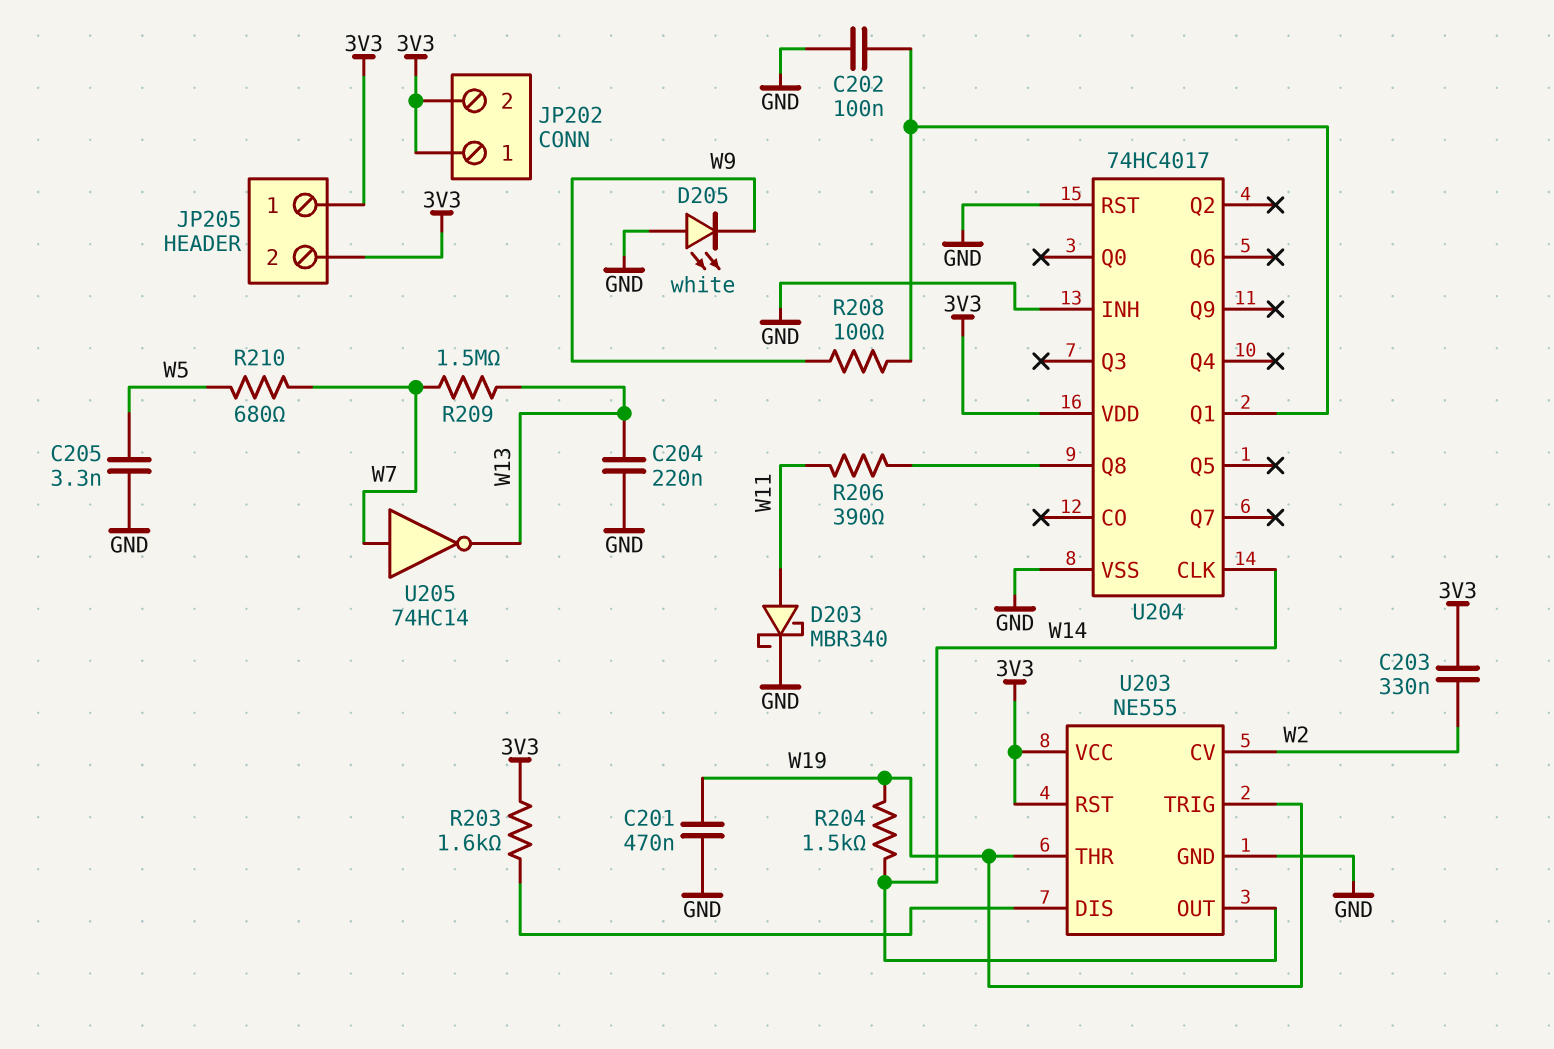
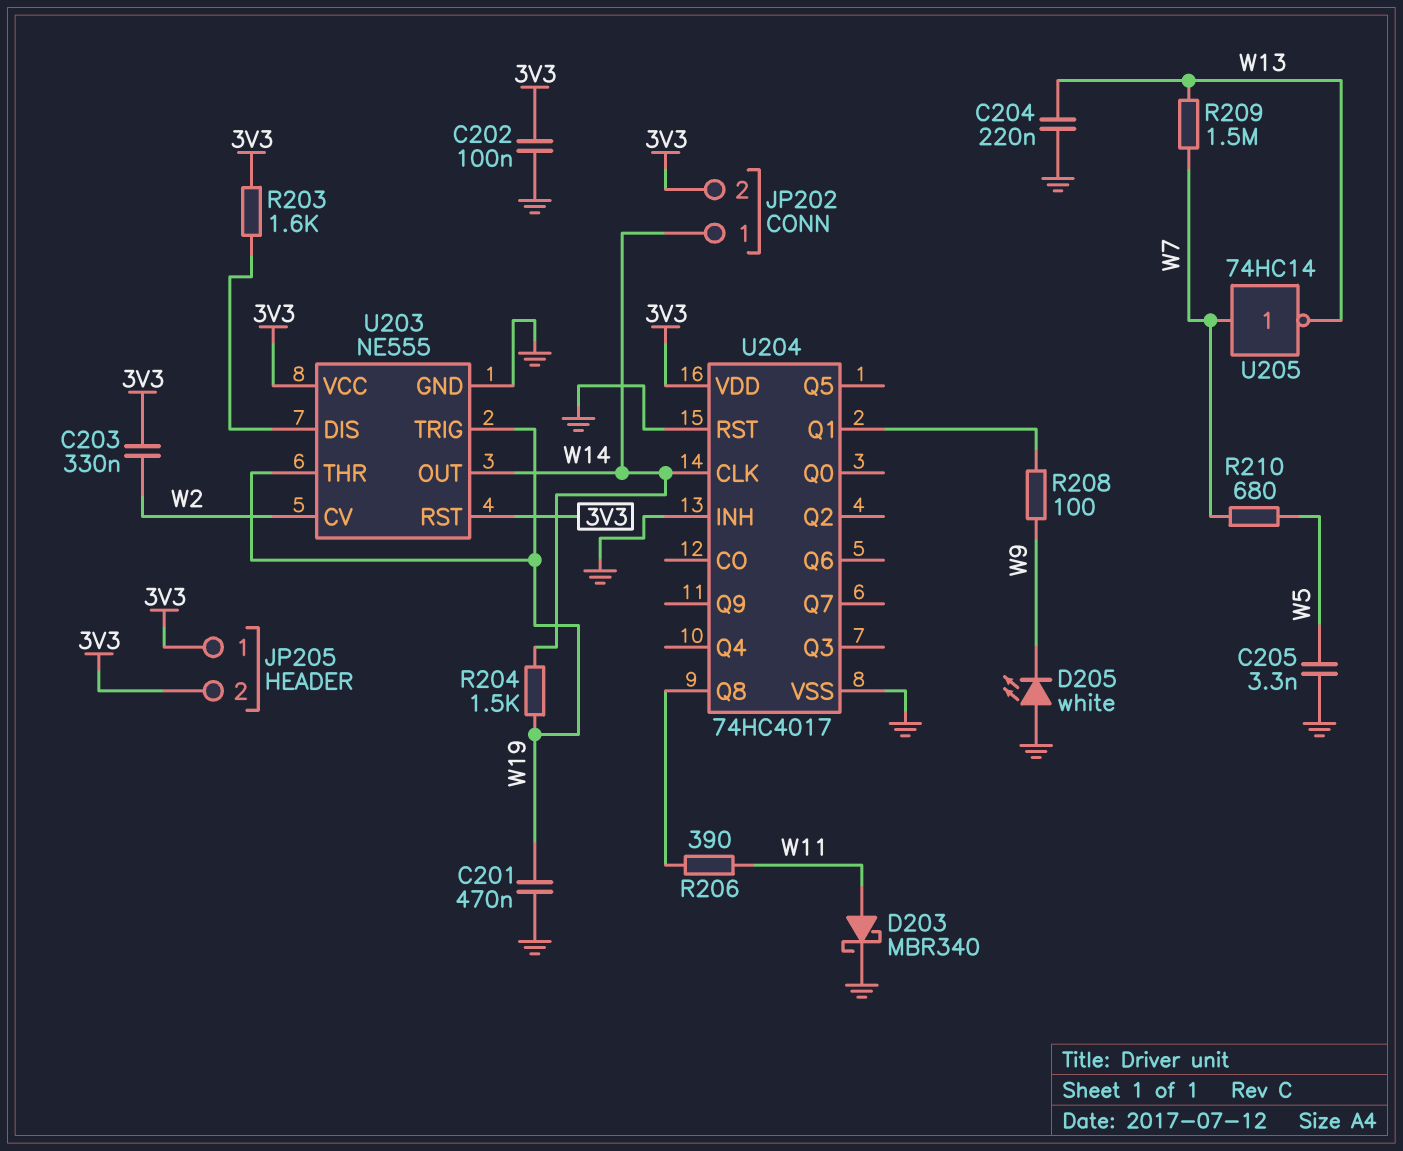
C202: 100nF (GND, U204/Q1) -> 100nF (3V3, GND)
JP202 pin 1: 3V3 -> W14

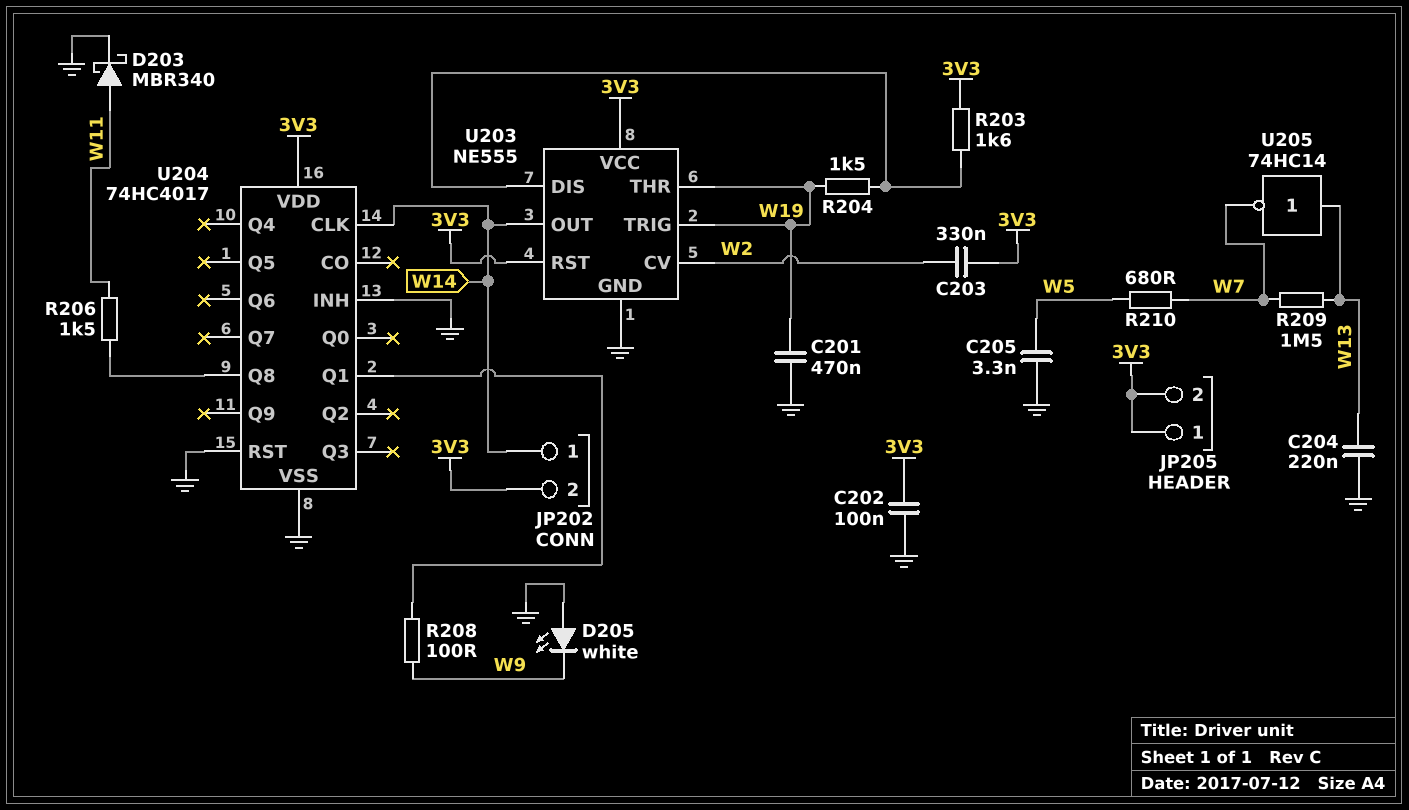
R204: 1.5k (W14, W19) -> 1.5k (U203/DIS, W19)
R206: 390 (U204/Q8, W11) -> 1.5k (U204/Q8, W11)
U205: NOT 74HC14 (in W7, out W13) -> NOT 74HC14 (in W13, out W7)

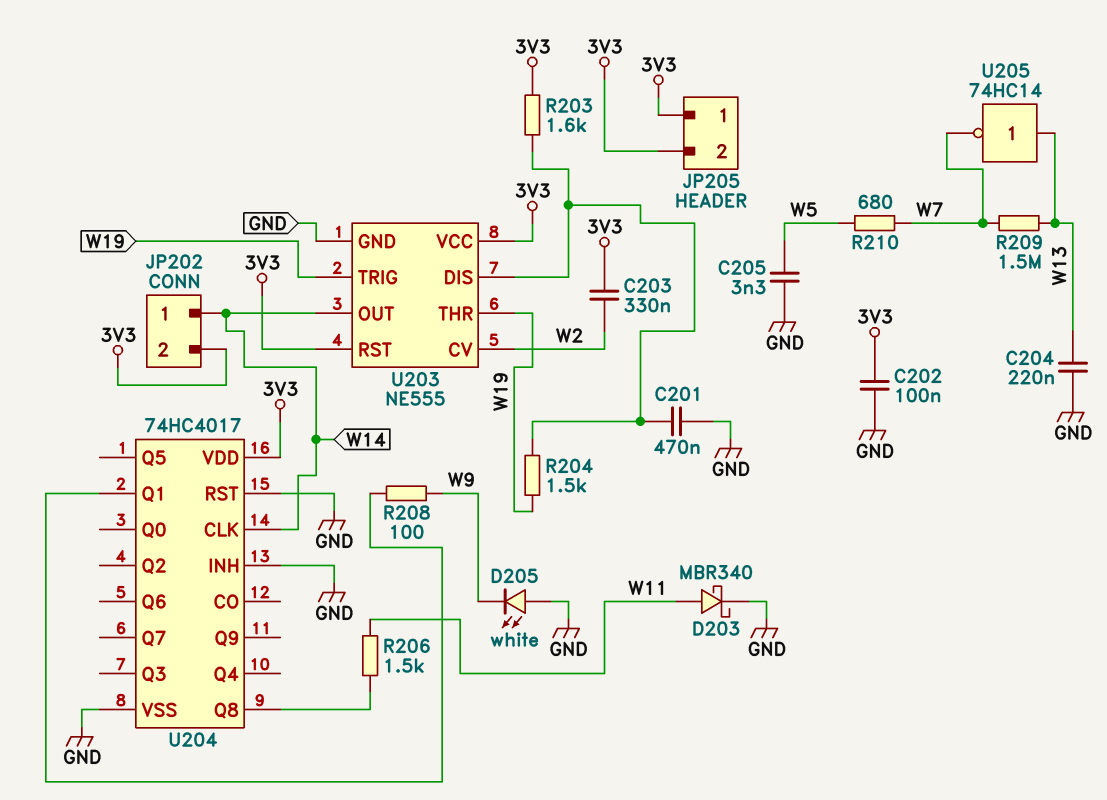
C201: 470nF (GND, W19) -> 470nF (GND, U203/DIS)

